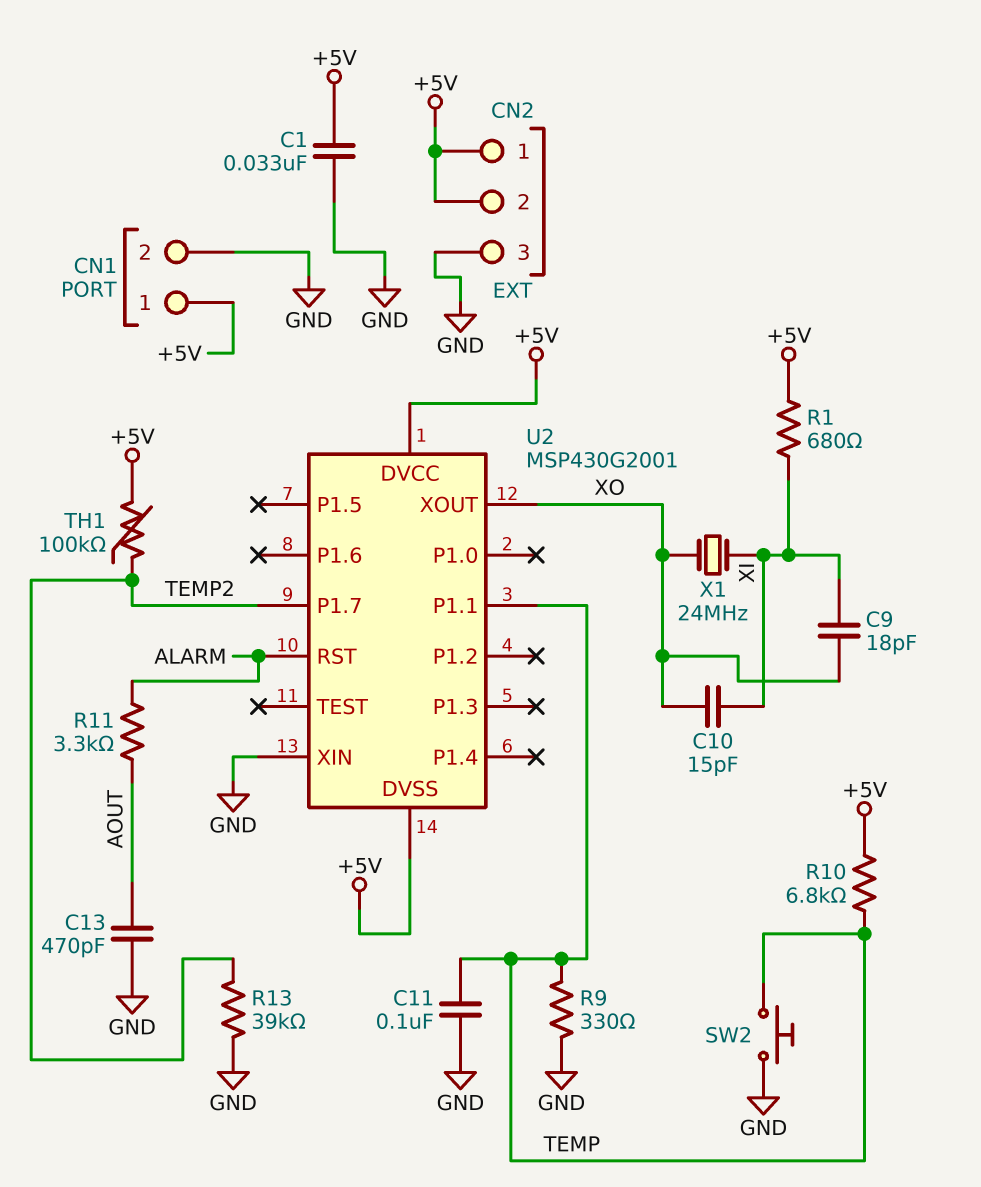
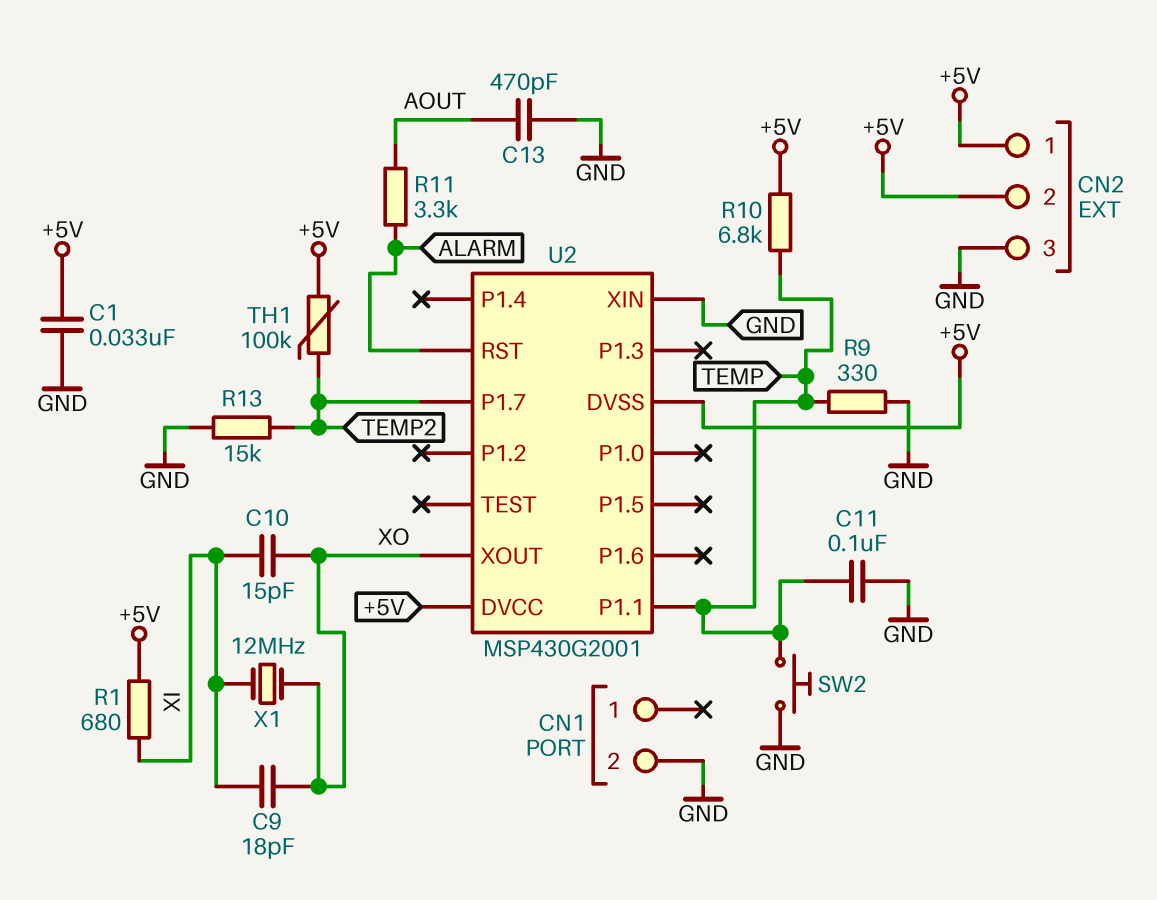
CN1 pin 1: +5V -> none
R13: 39k (GND, TEMP2) -> 15k (GND, TEMP2)
X1: 24MHz (XI, XO) -> 12MHz (XI, XO)

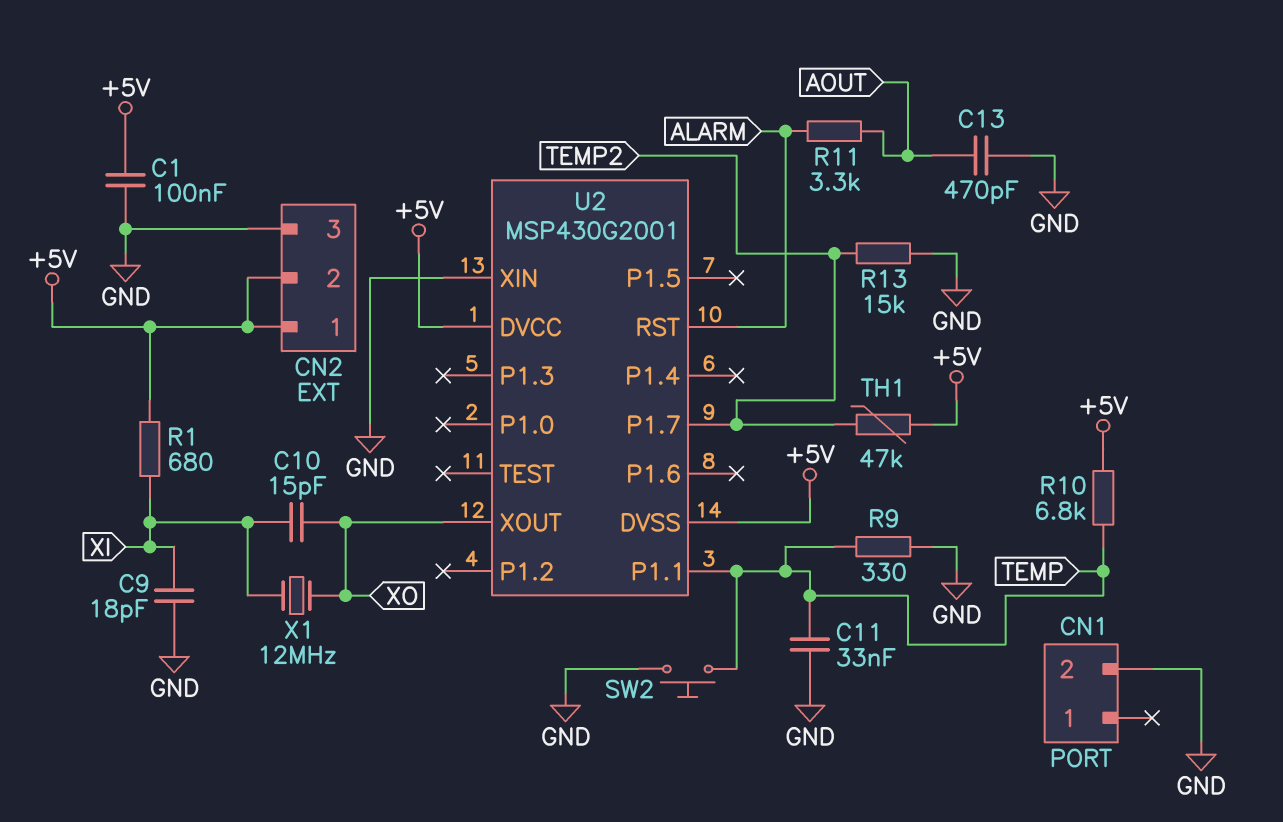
C1: 33nF (+5V, GND) -> 100nF (+5V, GND)
C9: 18pF (XI, XO) -> 18pF (GND, XI)
C11: 100nF (GND, TEMP) -> 33nF (GND, TEMP)
TH1: 100k (+5V, TEMP2) -> 47k (+5V, TEMP2)

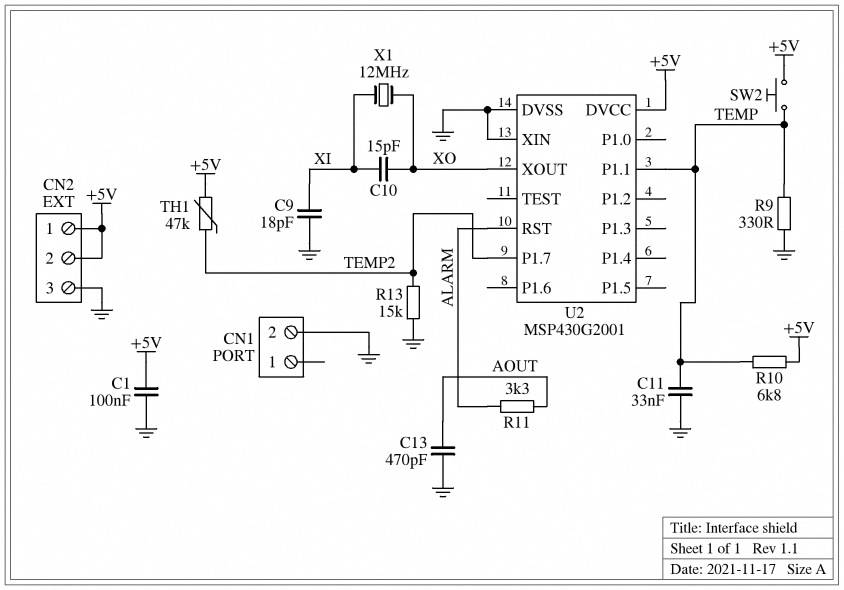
R1: 680 (+5V, XI) -> none
SW2: button (GND, TEMP) -> button (+5V, TEMP)
U2 pin DVSS: +5V -> GND

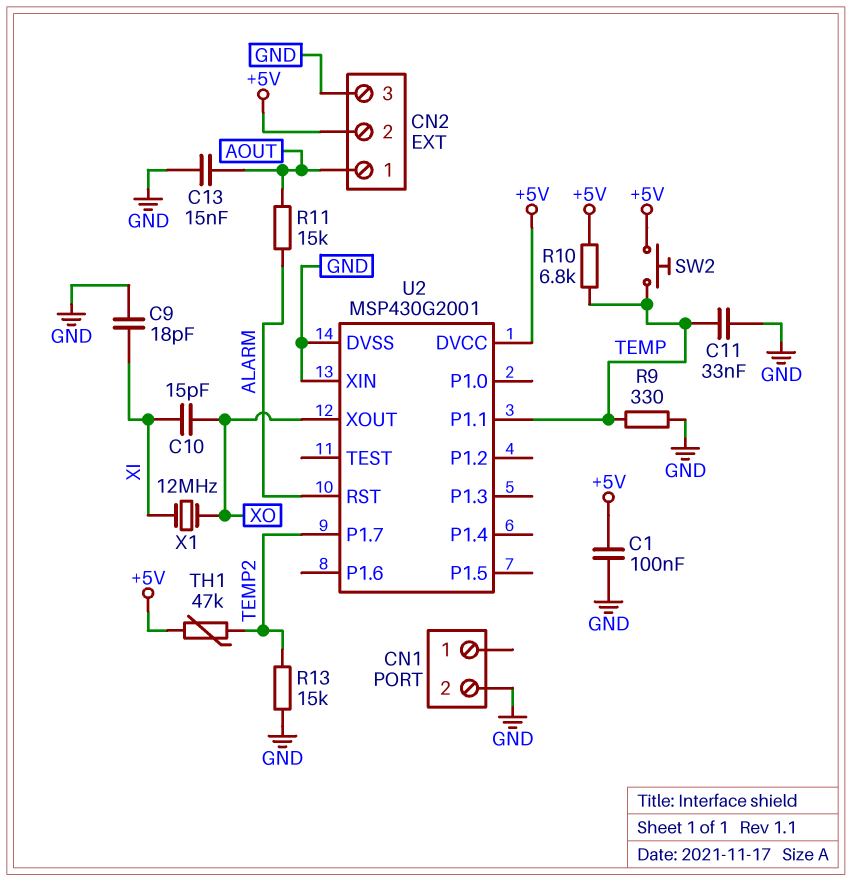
C13: 470pF (AOUT, GND) -> 15nF (AOUT, GND)
CN2 pin 1: +5V -> AOUT
R11: 3.3k (ALARM, AOUT) -> 15k (ALARM, AOUT)

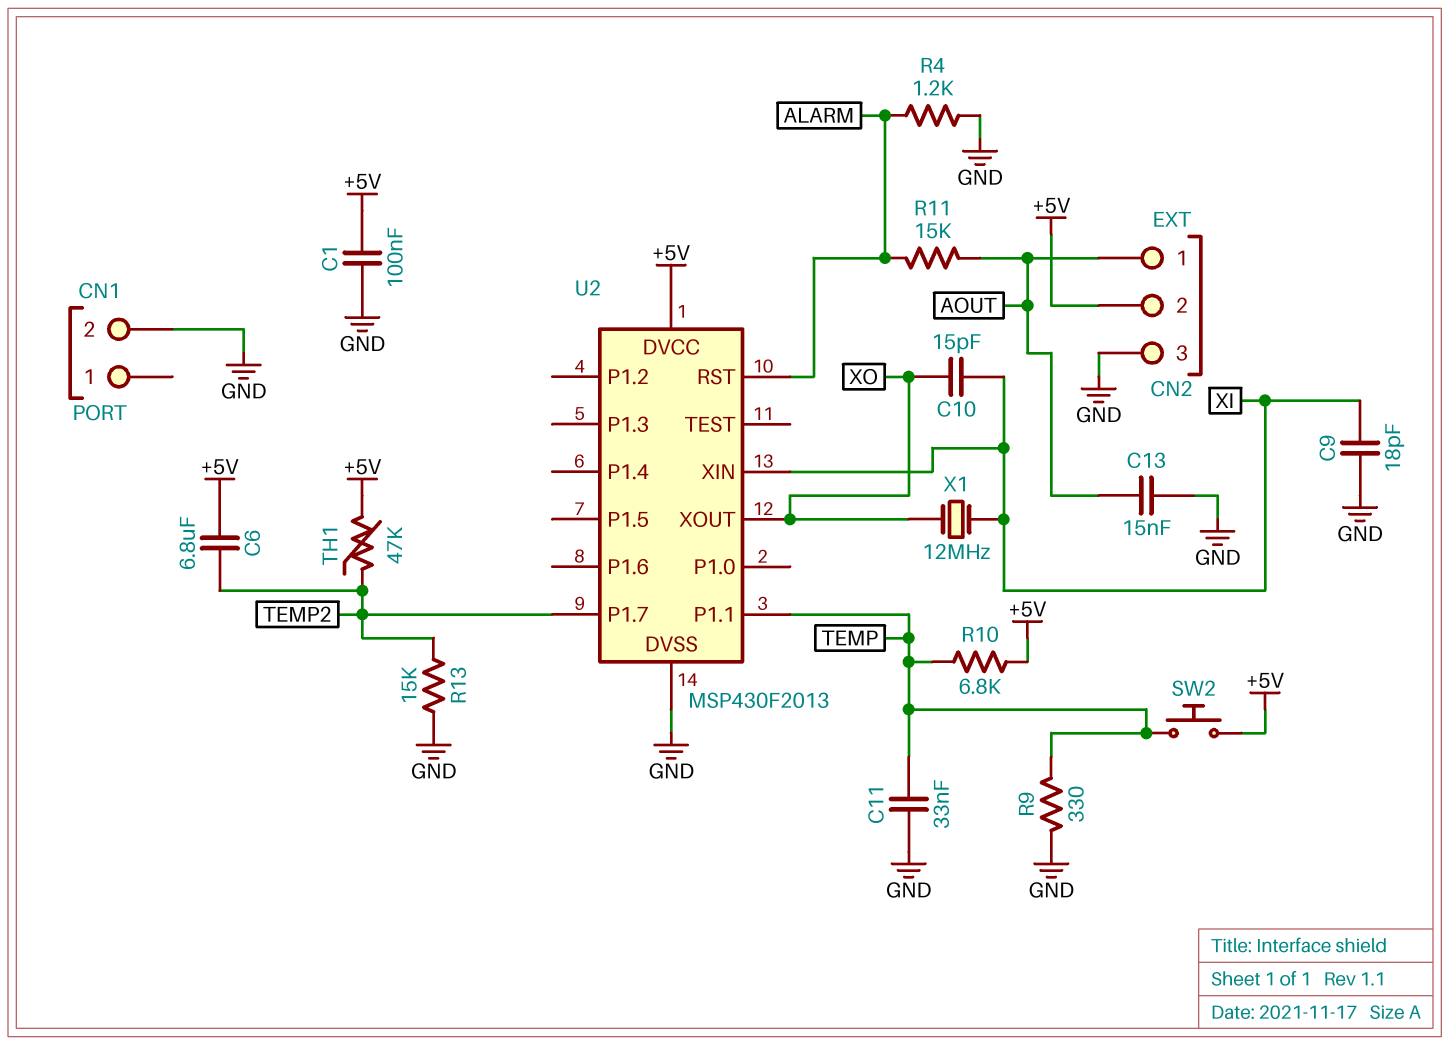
C6: none -> 6.8uF (+5V, TEMP2)
R4: none -> 1.2k (ALARM, GND)
U2: MSP430G2001 -> MSP430F2013
U2 pin XIN: GND -> XI

